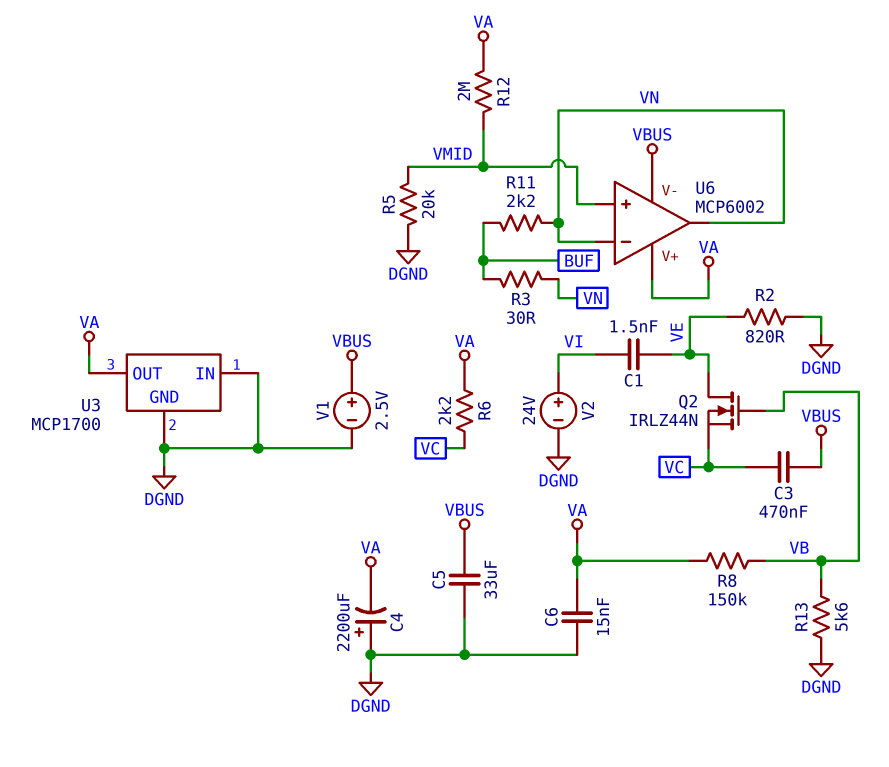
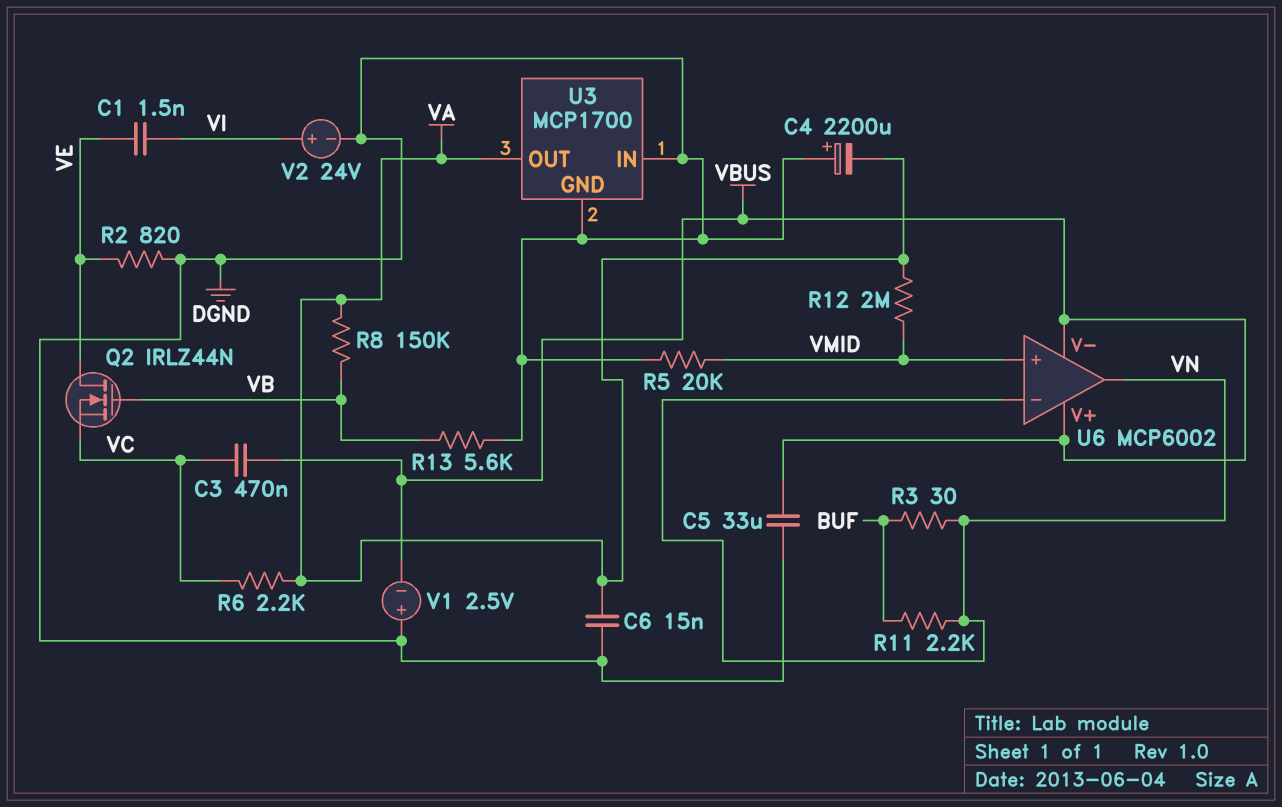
U6 pin V+: VA -> VBUS
V1: 2.5V (plus VBUS, minus DGND) -> 2.5V (plus DGND, minus VBUS)

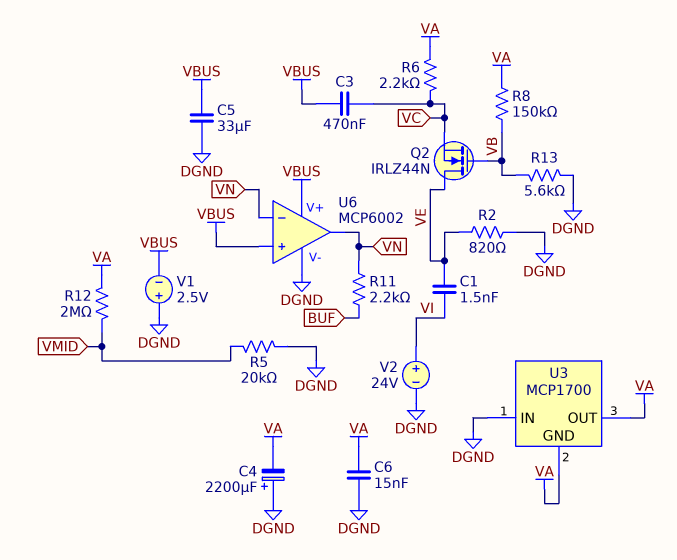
R3: 30 (BUF, VN) -> none
U3 pin GND: DGND -> VA
U6 pin V-: VBUS -> DGND
U6 pin in+: VMID -> VBUS

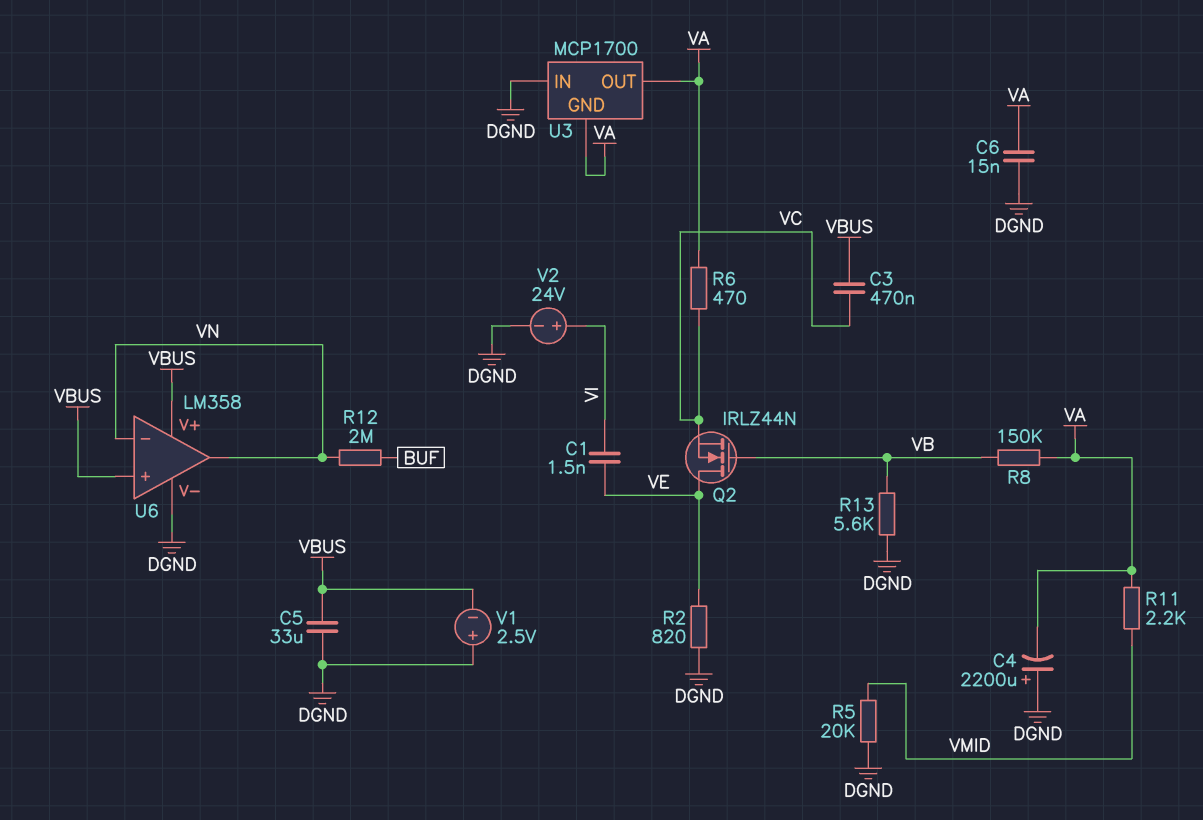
R6: 2.2k (VA, VC) -> 470 (VA, VC)
R11: 2.2k (BUF, VN) -> 2.2k (VA, VMID)
R12: 2M (VA, VMID) -> 2M (BUF, VN)
U6: MCP6002 -> LM358

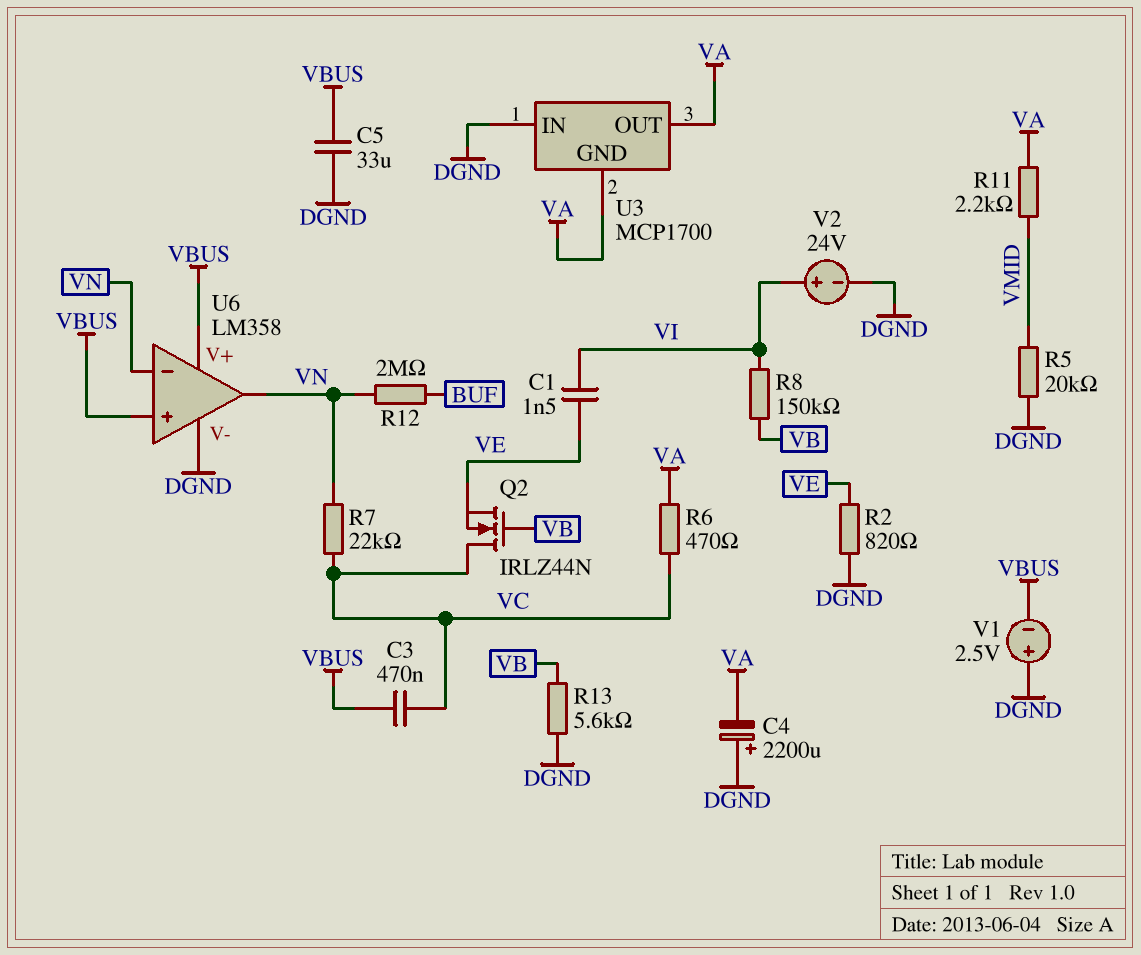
C6: 15nF (DGND, VA) -> none
Q2: NMOS IRLZ44N (G VB, D VE, S VC) -> NMOS IRLZ44N (G VB, D VC, S VE)
R7: none -> 22k (VC, VN)
R8: 150k (VA, VB) -> 150k (VB, VI)

